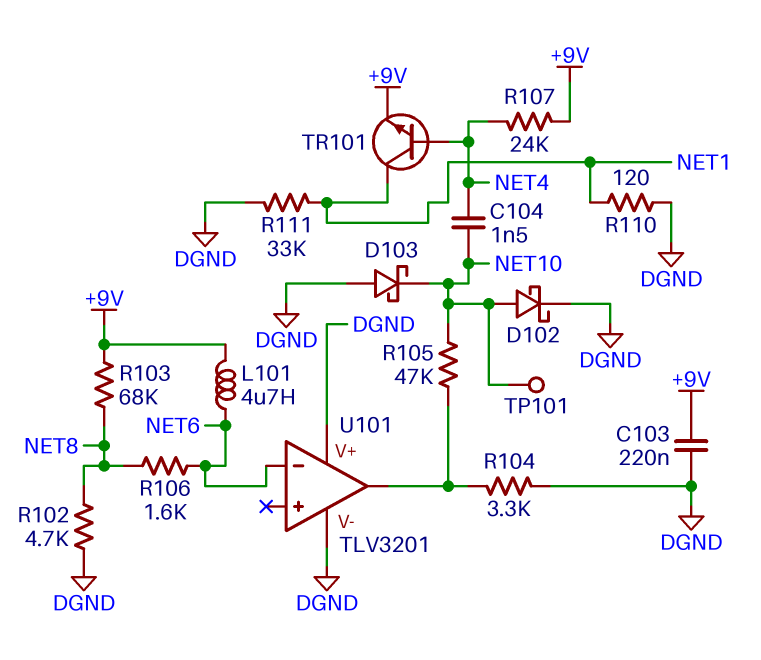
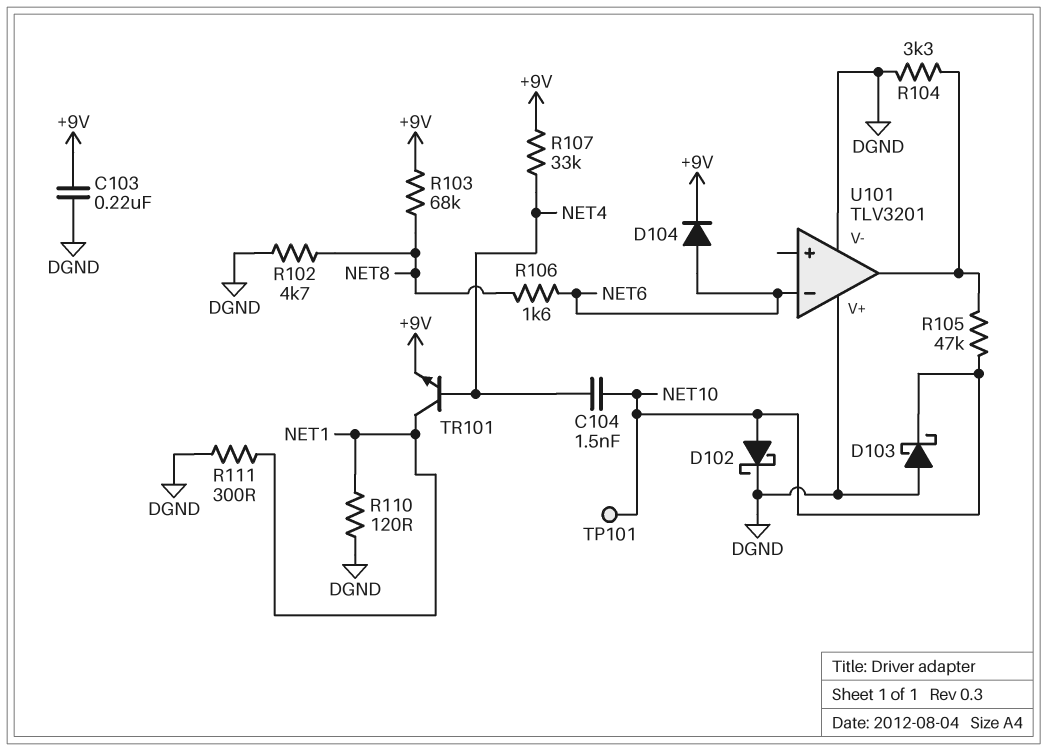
D104: none -> diode (A NET6, K +9V)
L101: 4.7uH (+9V, NET6) -> none
R107: 24k (+9V, NET4) -> 33k (+9V, NET4)
R111: 33k (DGND, NET1) -> 300 (DGND, NET1)

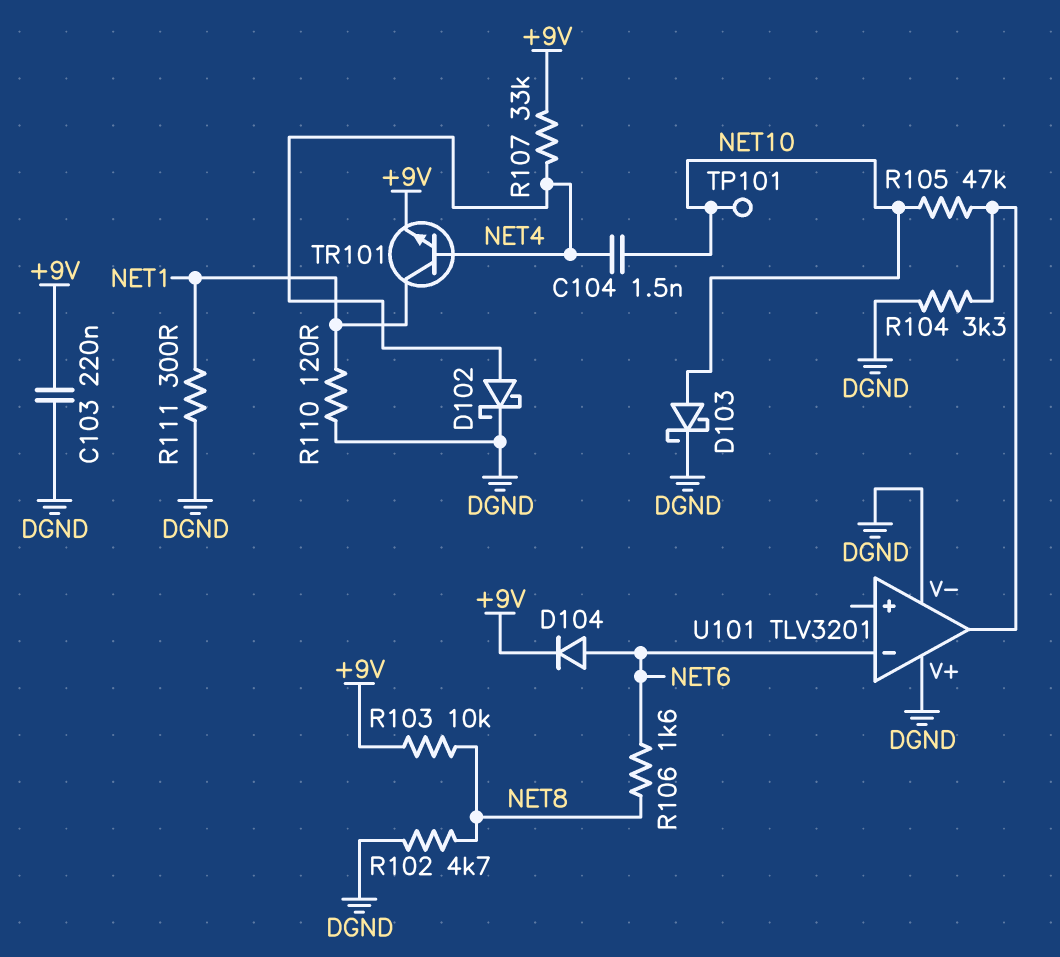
D102: schottky (A NET10, K DGND) -> schottky (A NET4, K DGND)
D103: schottky (A DGND, K NET10) -> schottky (A NET10, K DGND)
R103: 68k (+9V, NET8) -> 10k (+9V, NET8)

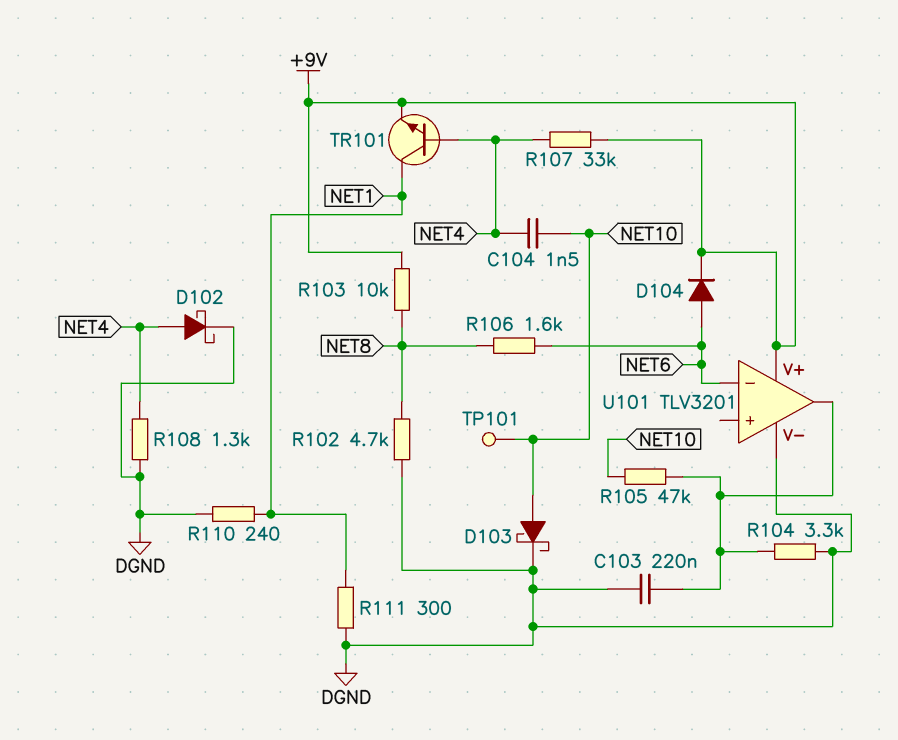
C103: 220nF (+9V, DGND) -> 220nF (DGND, U101/out)
R108: none -> 1.3k (DGND, NET4)
R110: 120 (DGND, NET1) -> 240 (DGND, NET1)
U101 pin V+: DGND -> +9V

